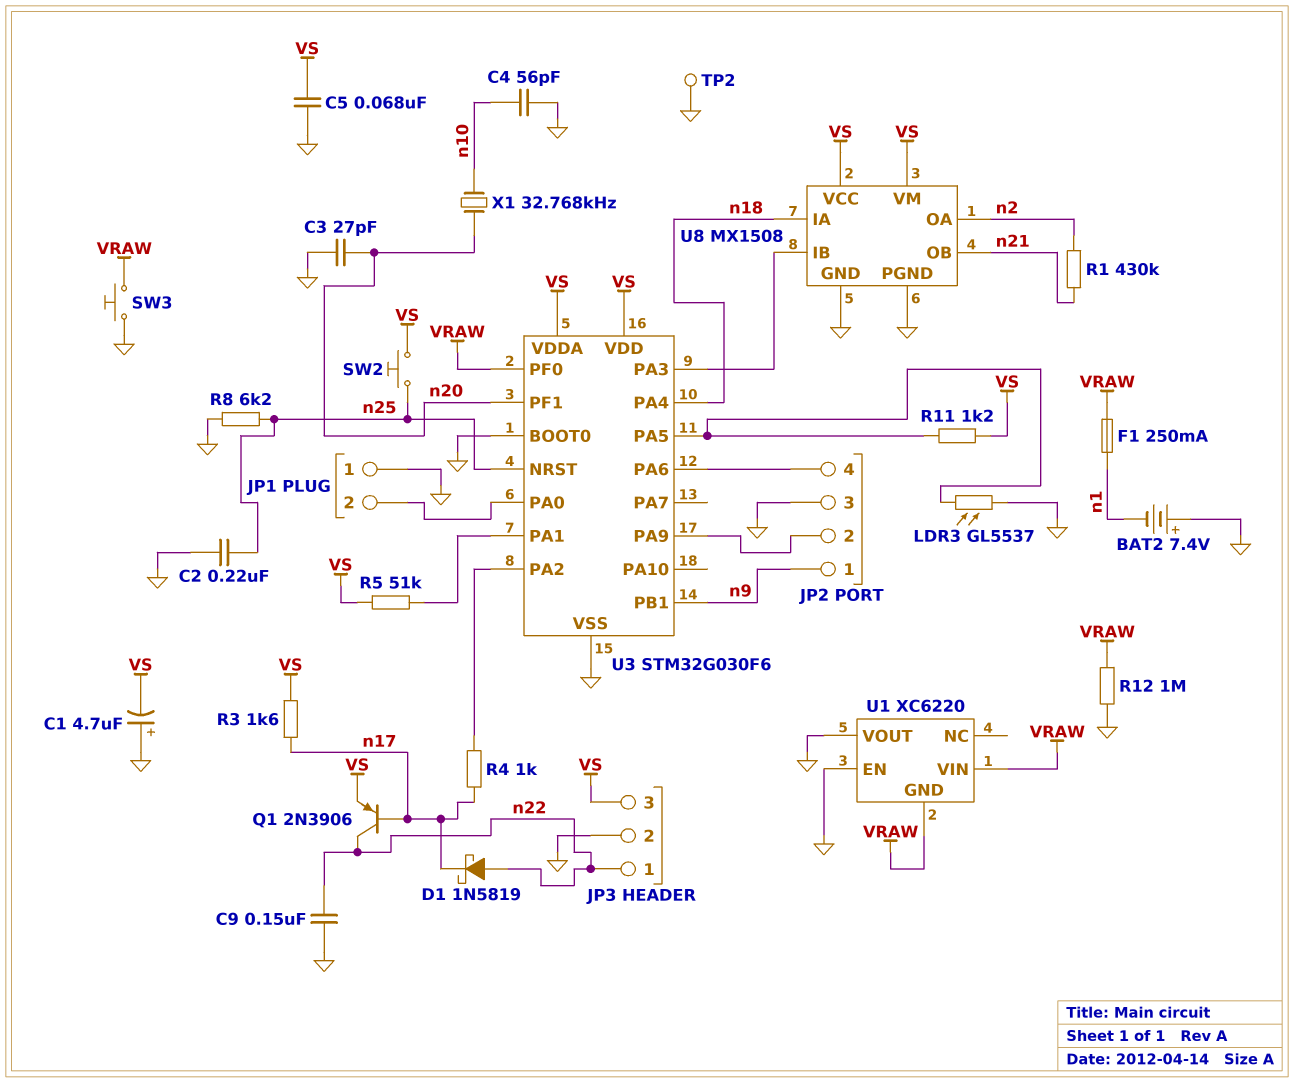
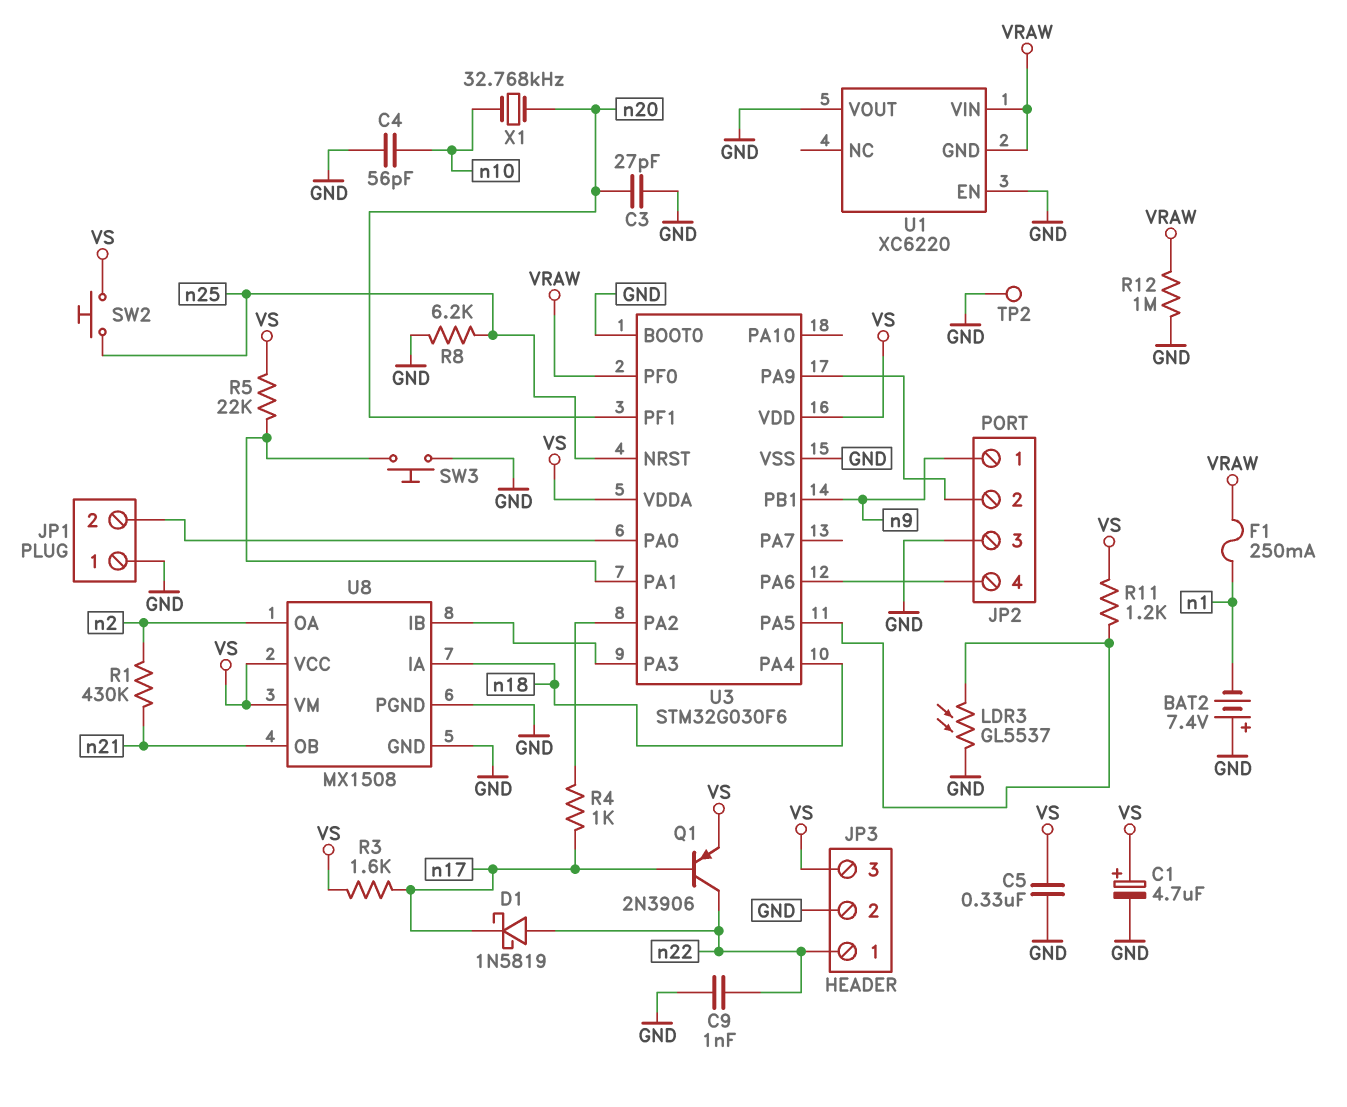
C1: 4.7uF (plus GND, minus VS) -> 4.7uF (plus VS, minus GND)
C2: 220nF (GND, n25) -> none
C5: 68nF (GND, VS) -> 330nF (GND, VS)
C9: 150nF (GND, n22) -> 1nF (GND, n22)
R5: 51k (U3/PA1, VS) -> 22k (U3/PA1, VS)
SW3: button (GND, VRAW) -> button (GND, U3/PA1)

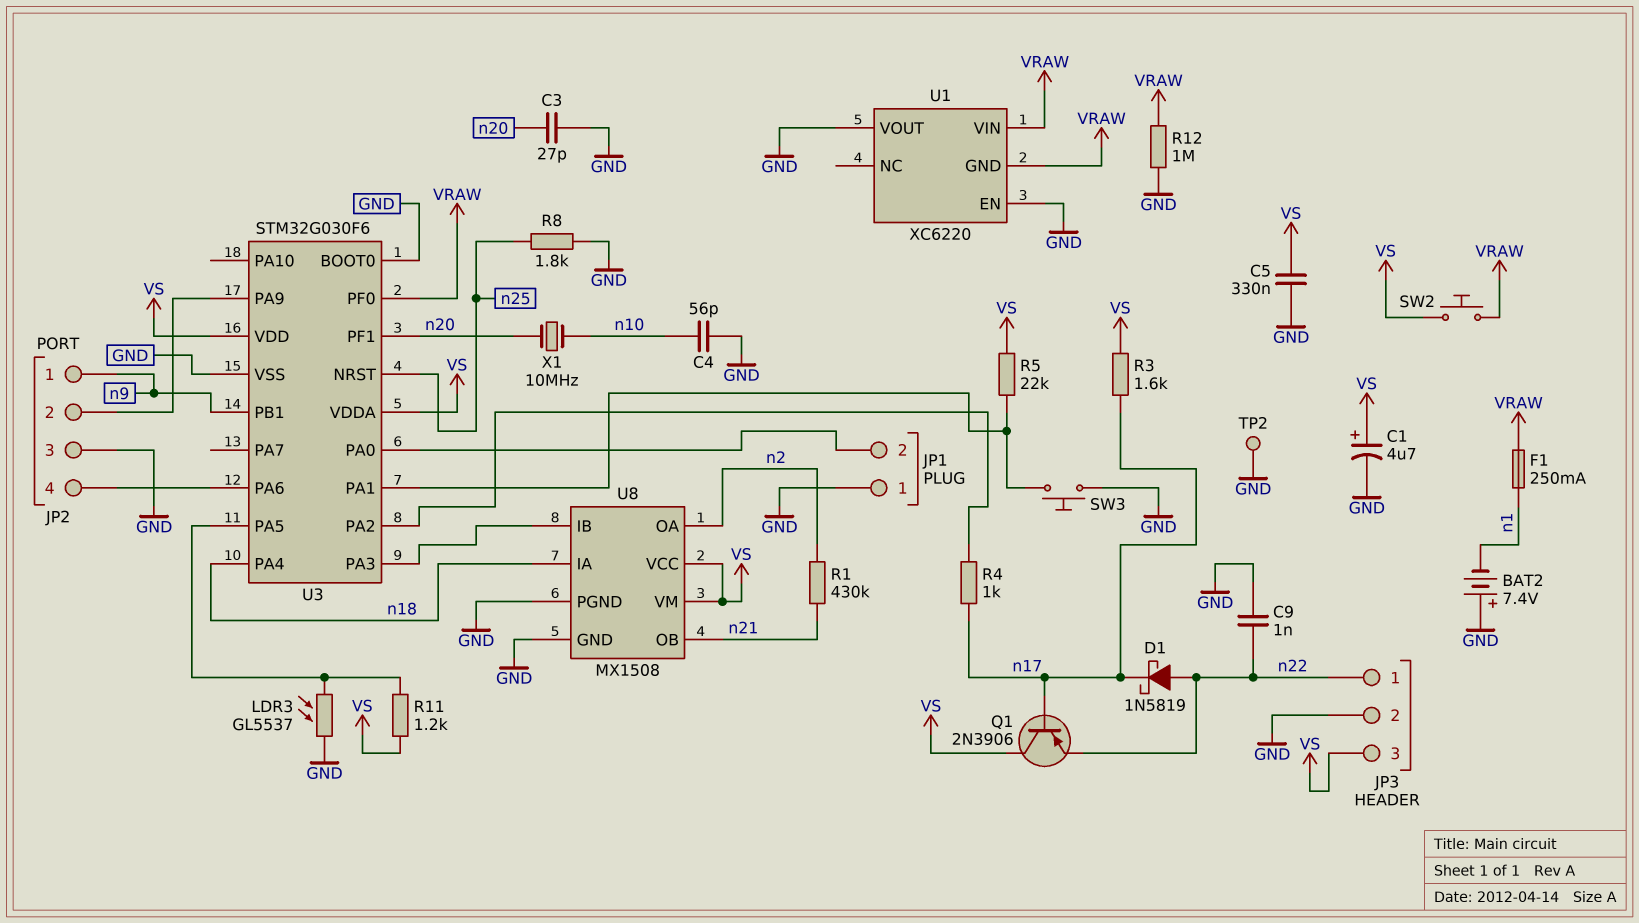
Q1: PNP 2N3906 (B n17, C n22, E VS) -> PNP 2N3906 (B n17, C VS, E n22)
R8: 6.2k (GND, n25) -> 1.8k (GND, n25)
SW2: button (VS, n25) -> button (VRAW, VS)
X1: 32.768kHz (n10, n20) -> 10MHz (n10, n20)

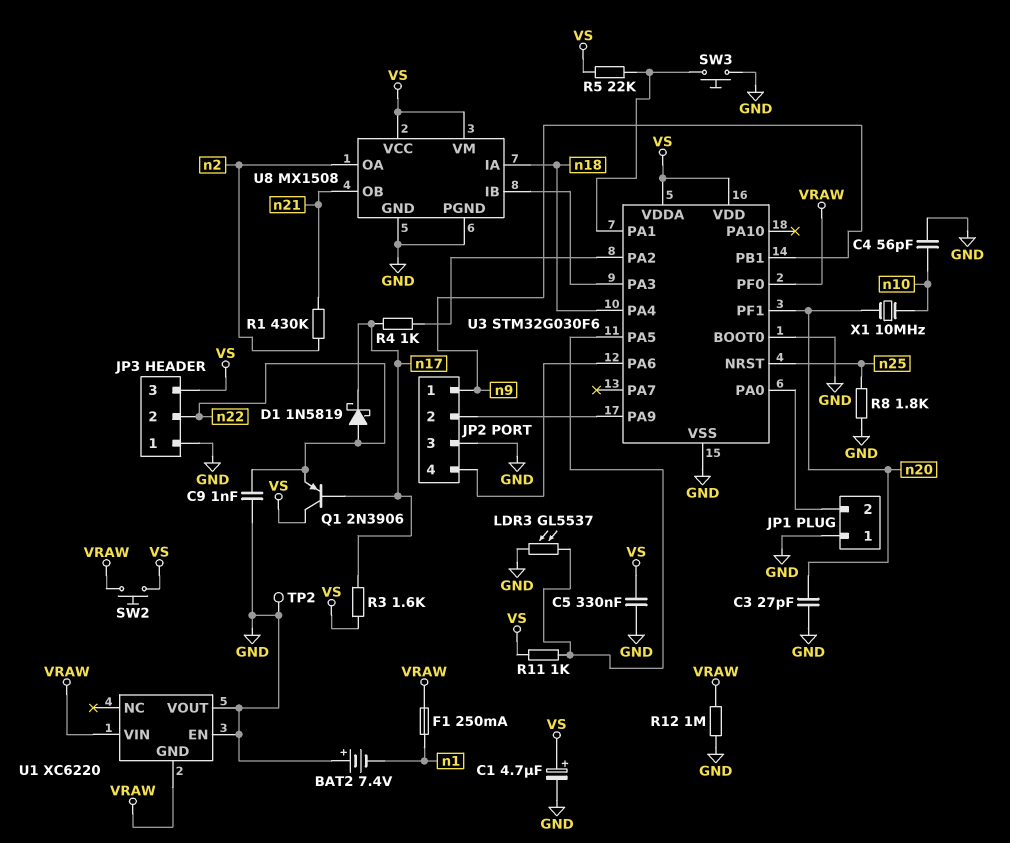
JP3 pin 1: n22 -> GND
JP3 pin 2: GND -> n22
R11: 1.2k (U3/PA5, VS) -> 1k (U3/PA5, VS)

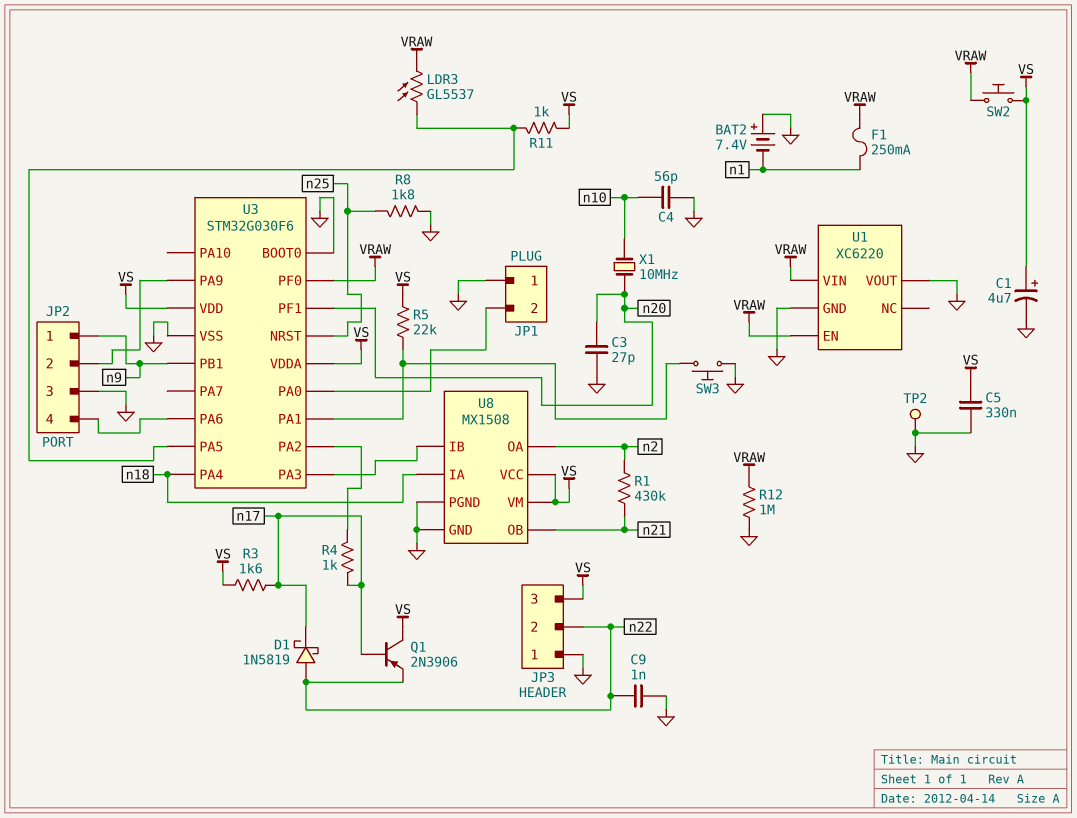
LDR3: GL5537 (GND, U3/PA5) -> GL5537 (U3/PA5, VRAW)
U1 pin EN: GND -> VRAW
U1 pin GND: VRAW -> GND

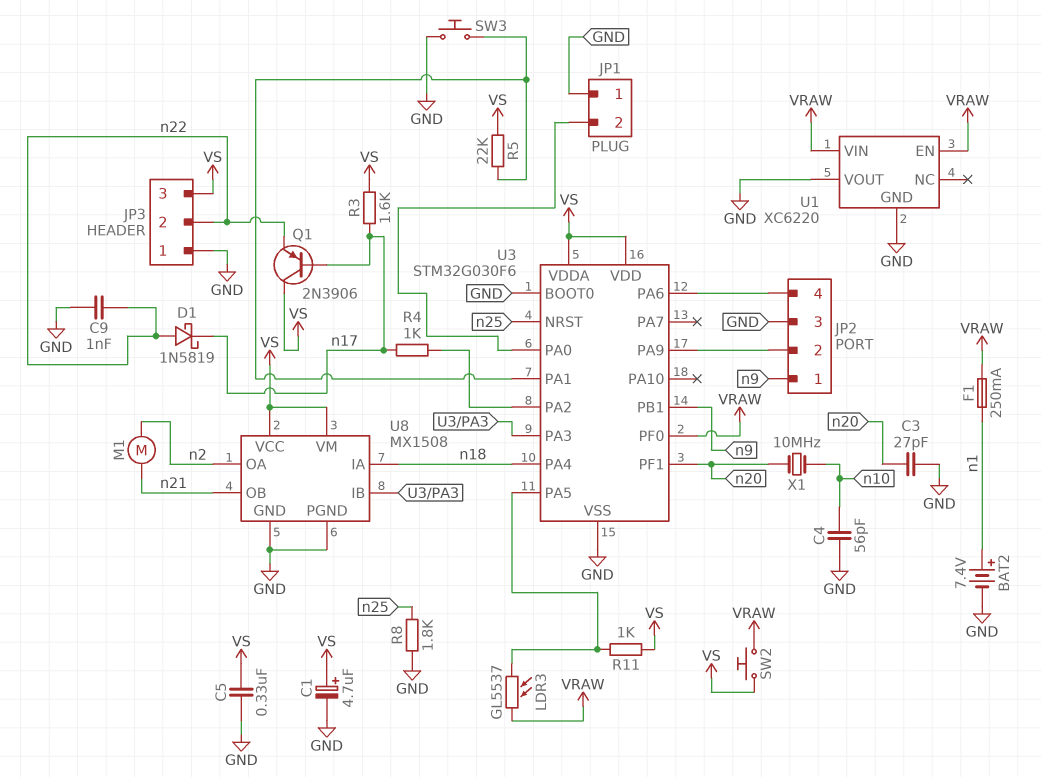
BAT2: 7.4V (plus GND, minus n1) -> 7.4V (plus n1, minus GND)
M1: none -> motor (n2, n21)
R1: 430k (n2, n21) -> none
R12: 1M (GND, VRAW) -> none
TP2: test point (GND) -> none

